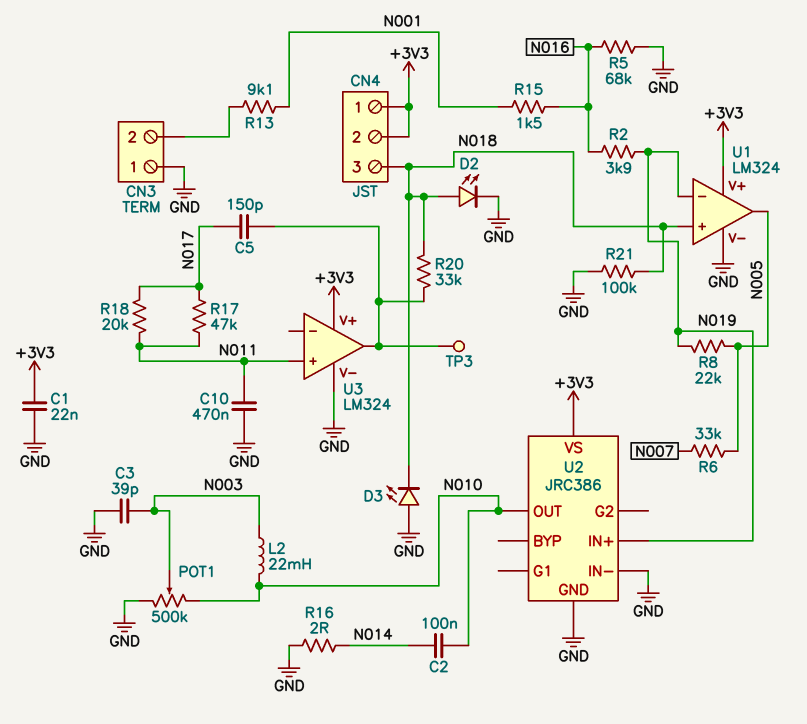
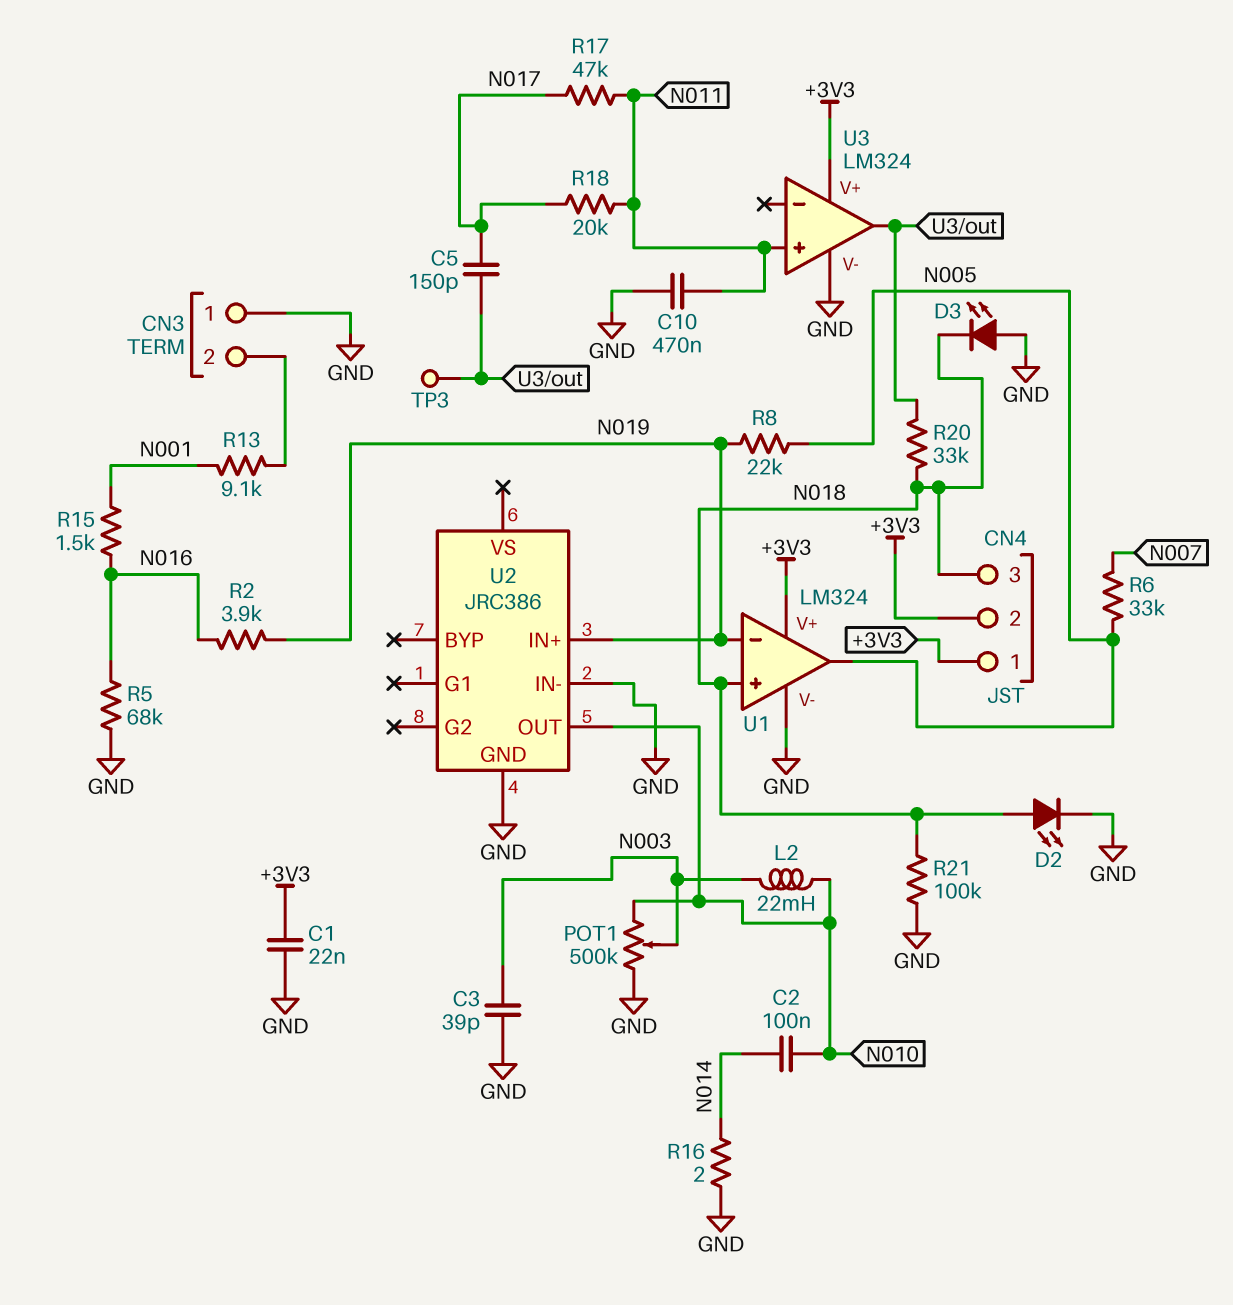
U2 pin VS: +3V3 -> none

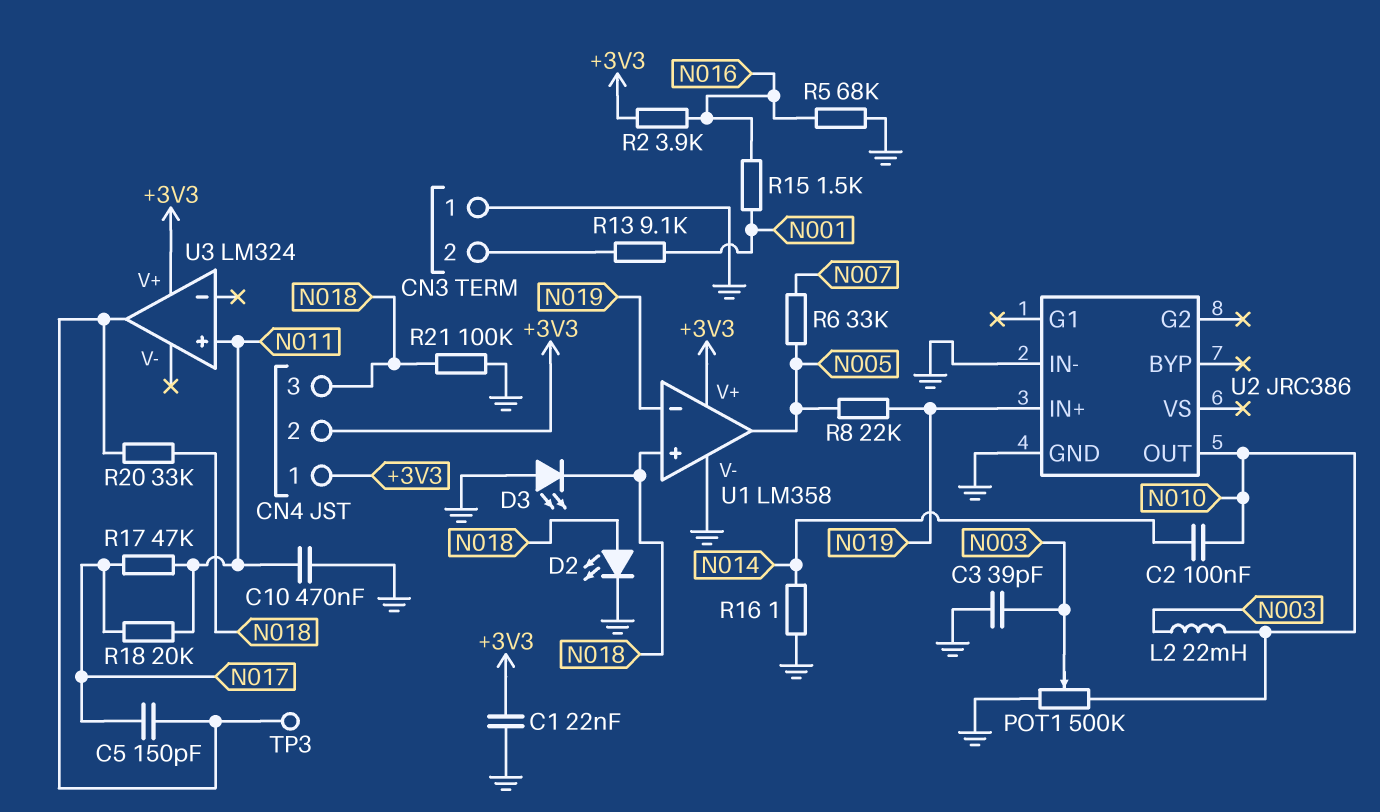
R2: 3.9k (N016, N019) -> 3.9k (+3V3, N016)
R16: 2 (GND, N014) -> 1 (GND, N014)
U1: LM324 -> LM358
U3 pin V-: GND -> none

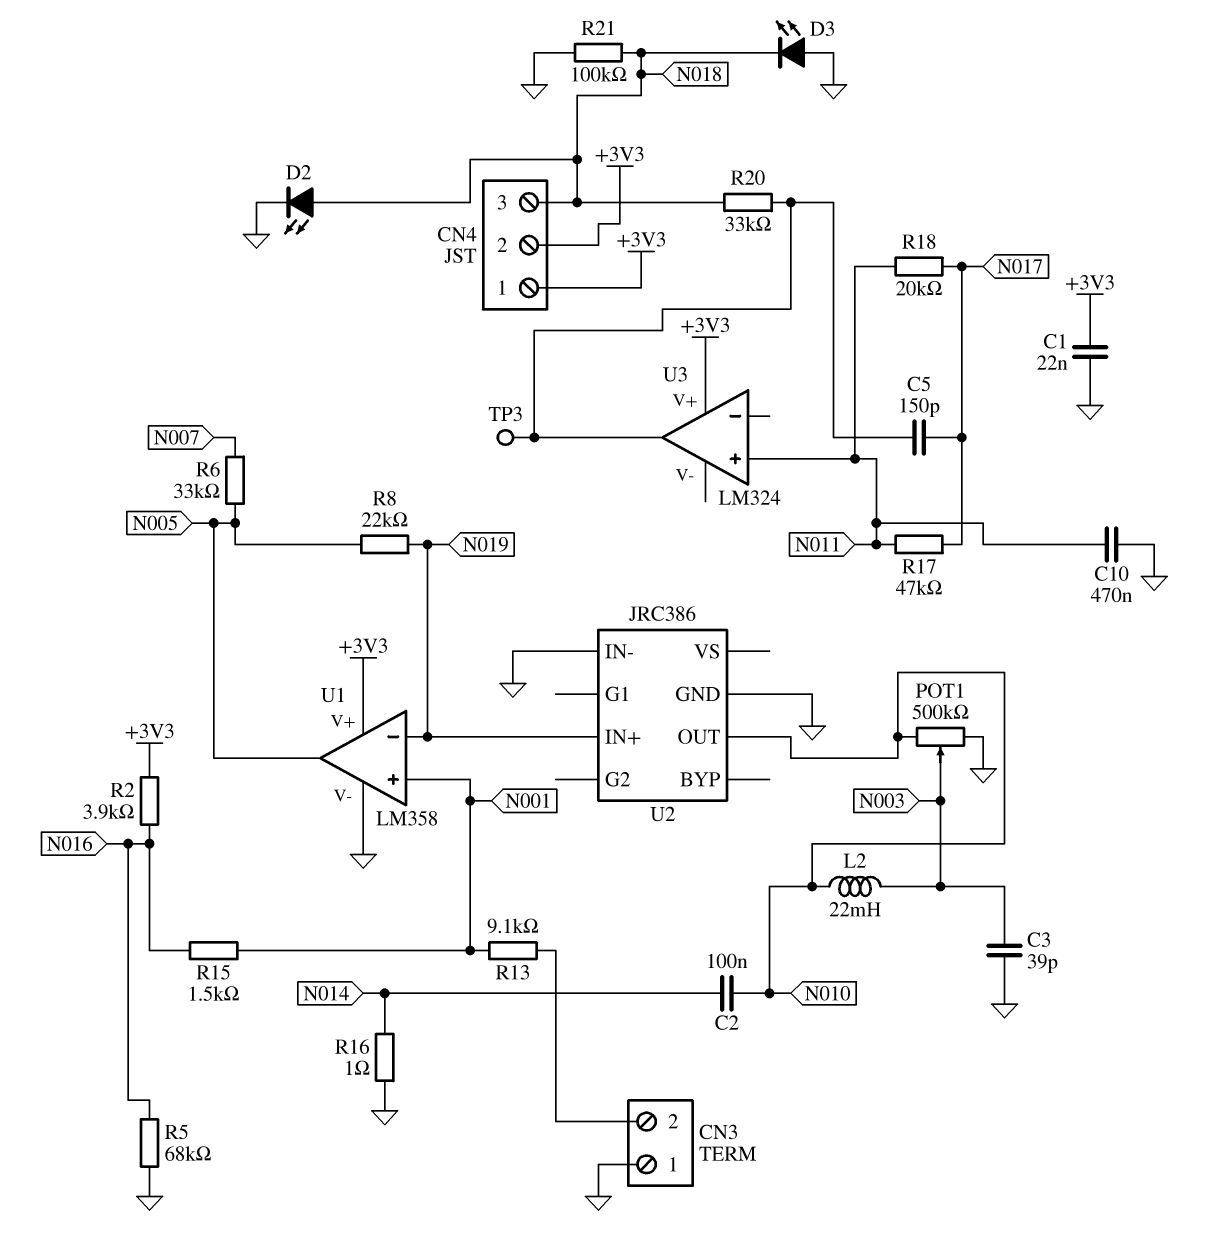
U1 pin in+: N018 -> N001

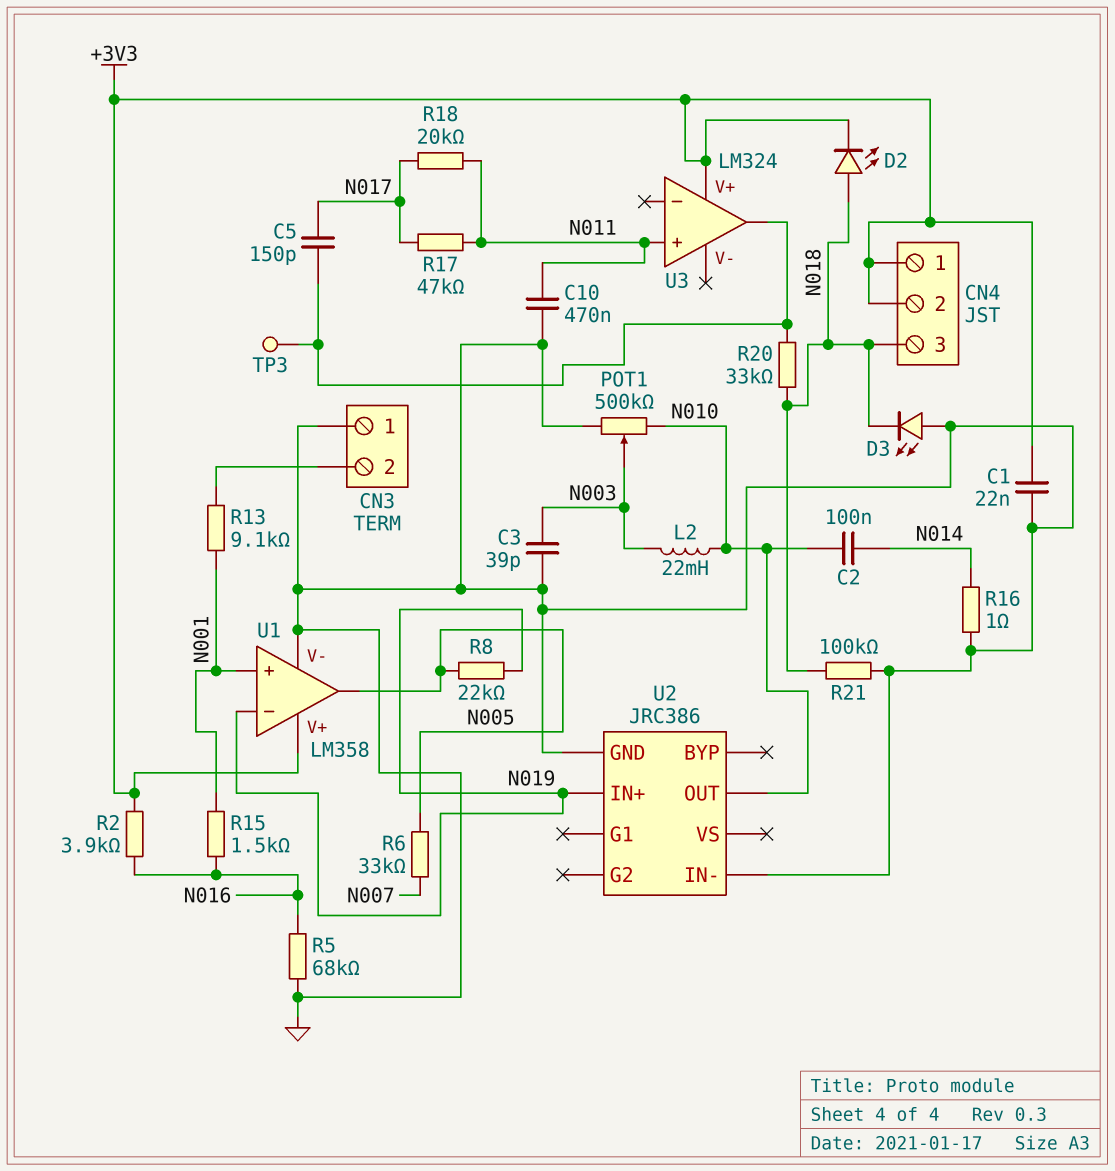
D2: LED (A N018, K GND) -> LED (A N018, K +3V3)

